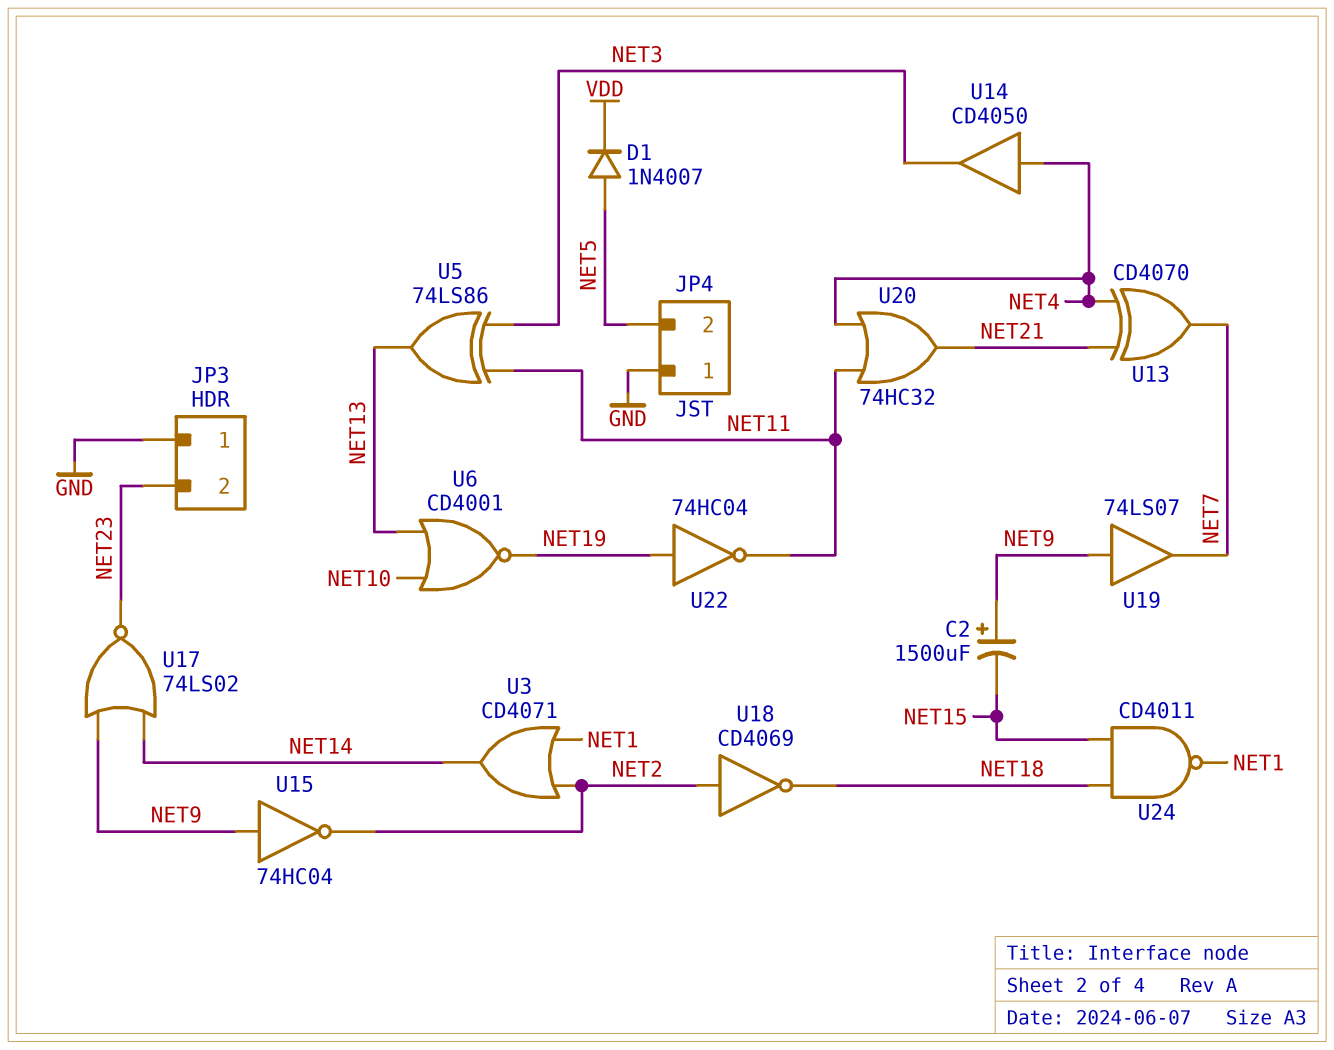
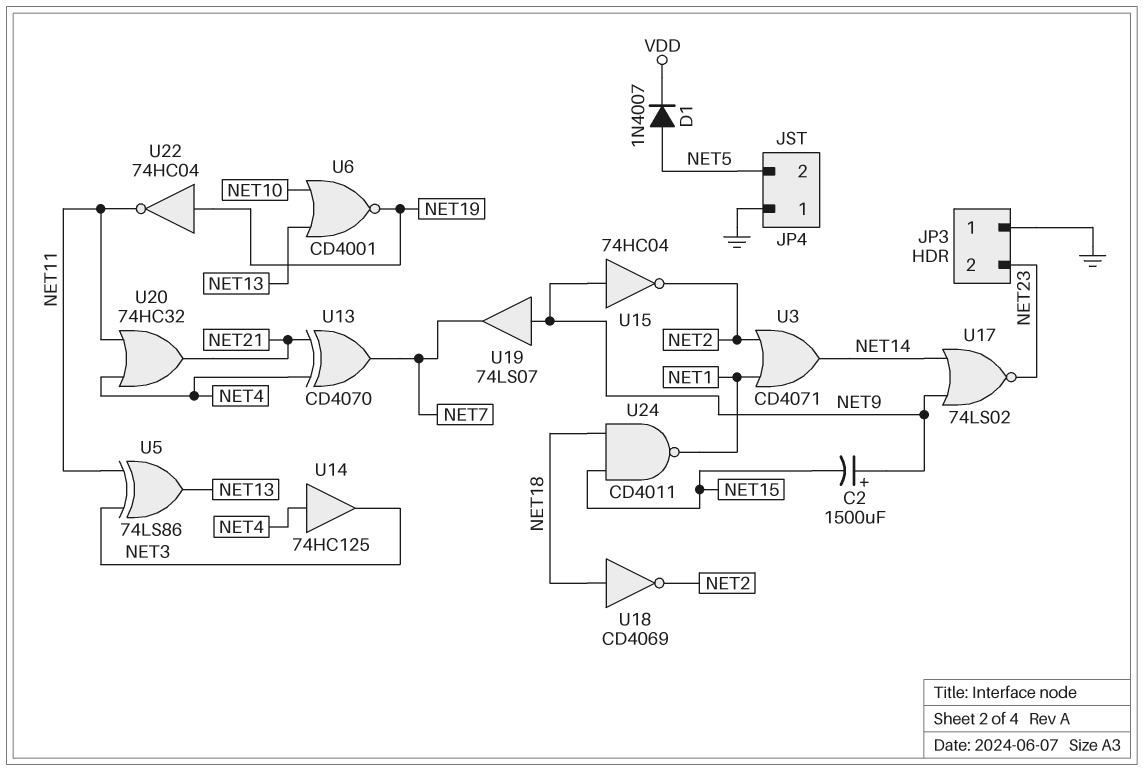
U14: buffer CD4050 (in NET4, out NET3) -> buffer 74HC125 (in NET4, out NET3)
U18: NOT CD4069 (in NET2, out NET18) -> NOT CD4069 (in NET18, out NET2)

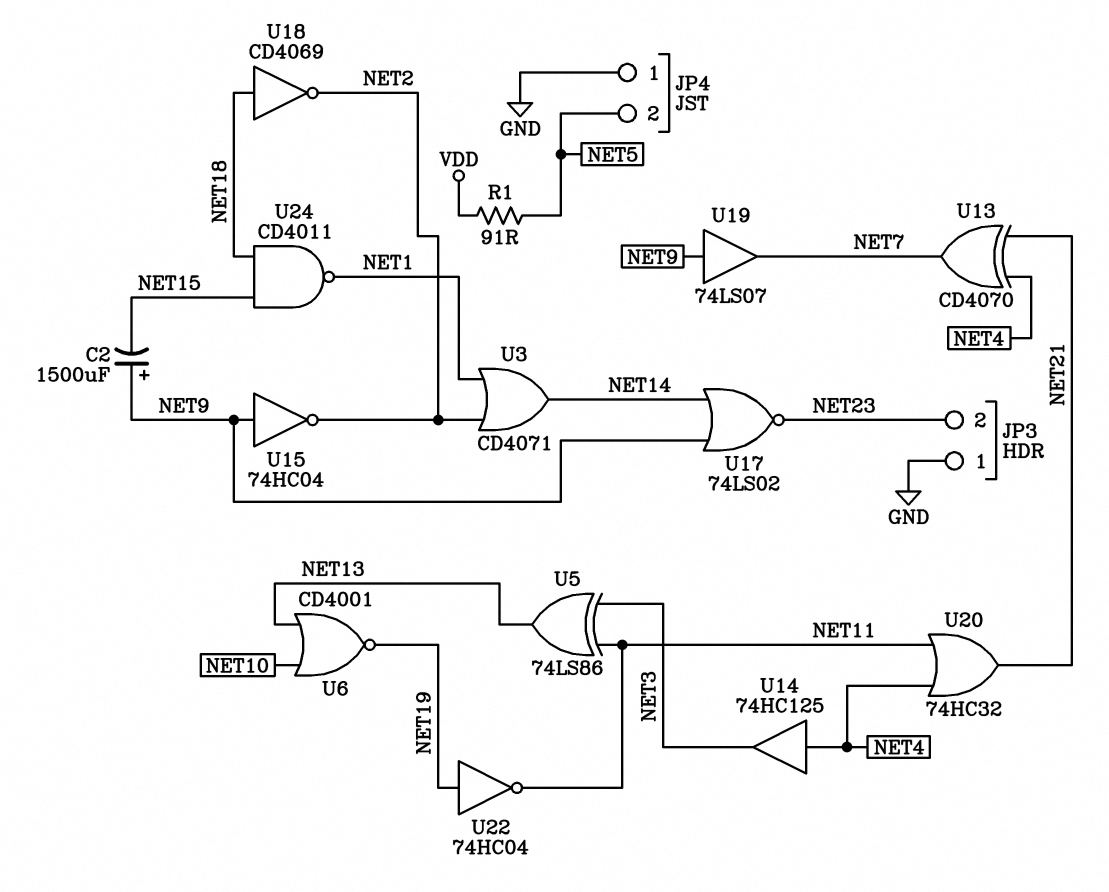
D1: diode 1N4007 (A NET5, K VDD) -> none
R1: none -> 91 (NET5, VDD)

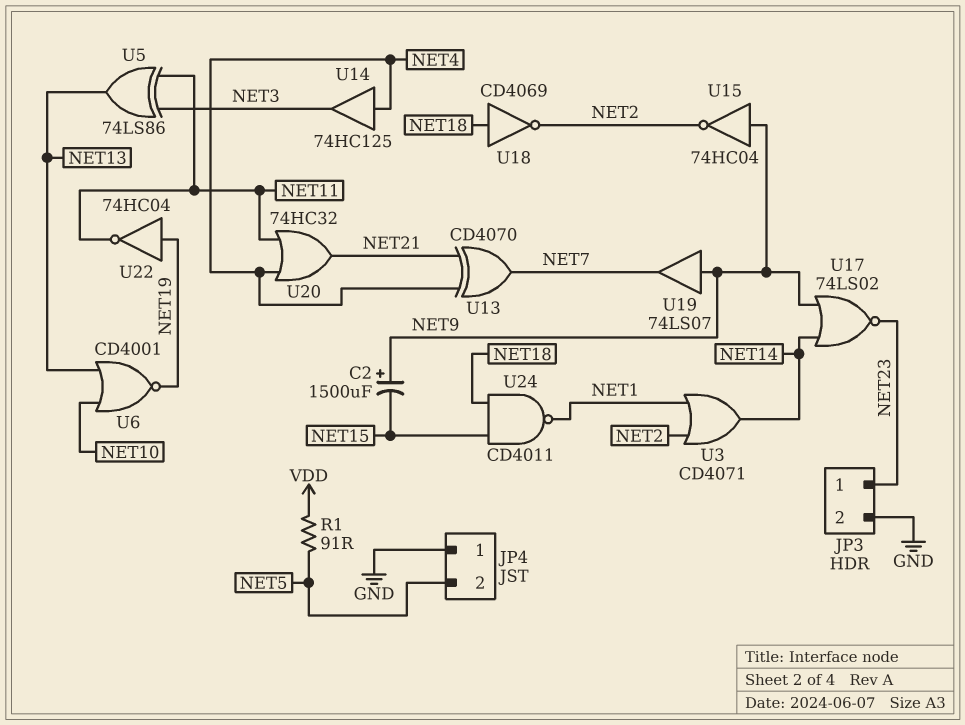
JP3 pin 1: GND -> NET23
JP3 pin 2: NET23 -> GND

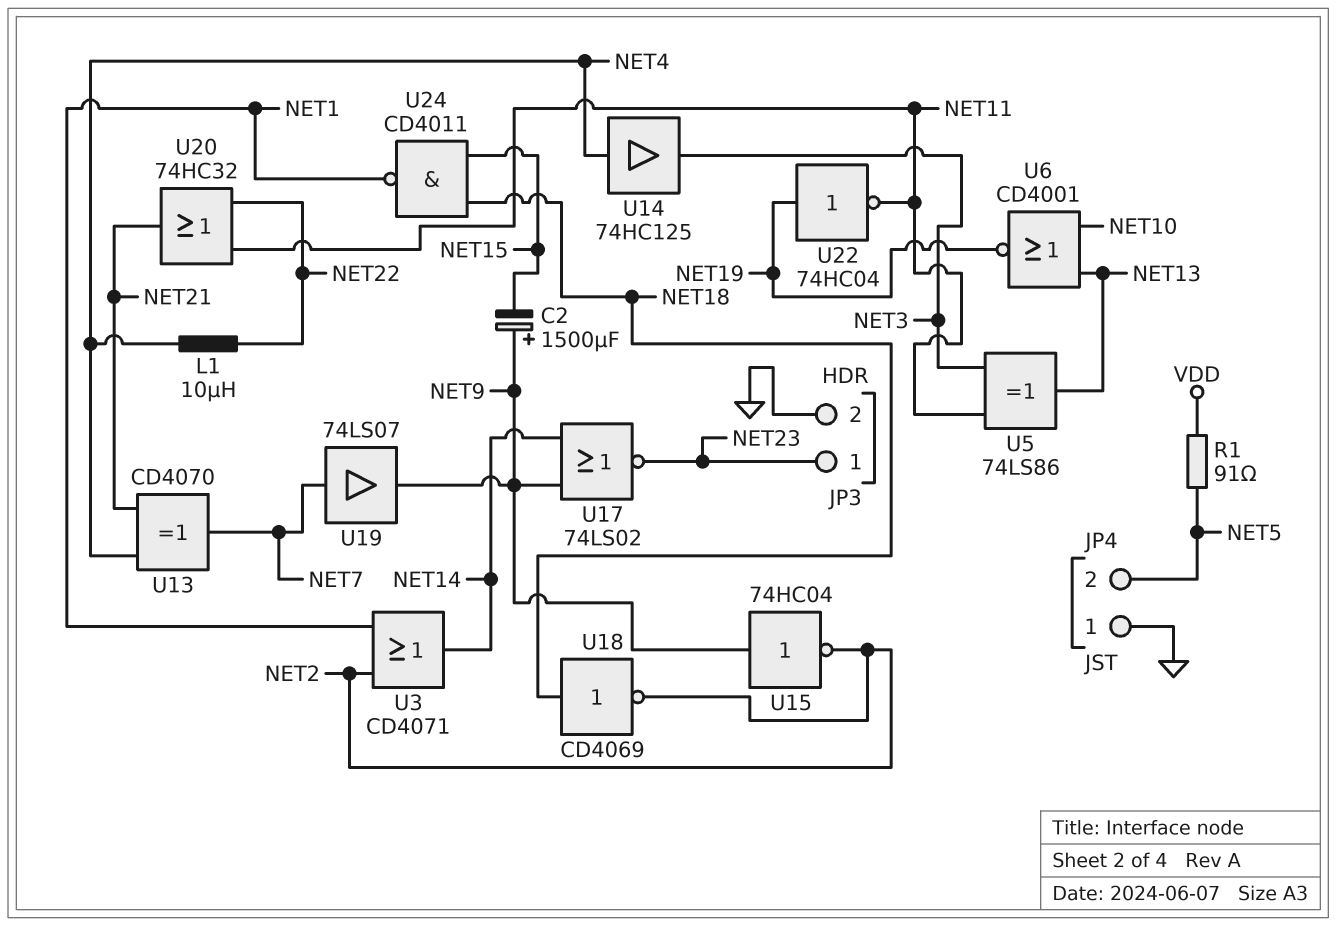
L1: none -> 10uH (NET4, NET22)
U19: buffer 74LS07 (in NET9, out NET7) -> buffer 74LS07 (in NET7, out NET9)
U20: OR 74HC32 (in NET4, in NET11, out NET21) -> OR 74HC32 (in NET11, in NET22, out NET21)

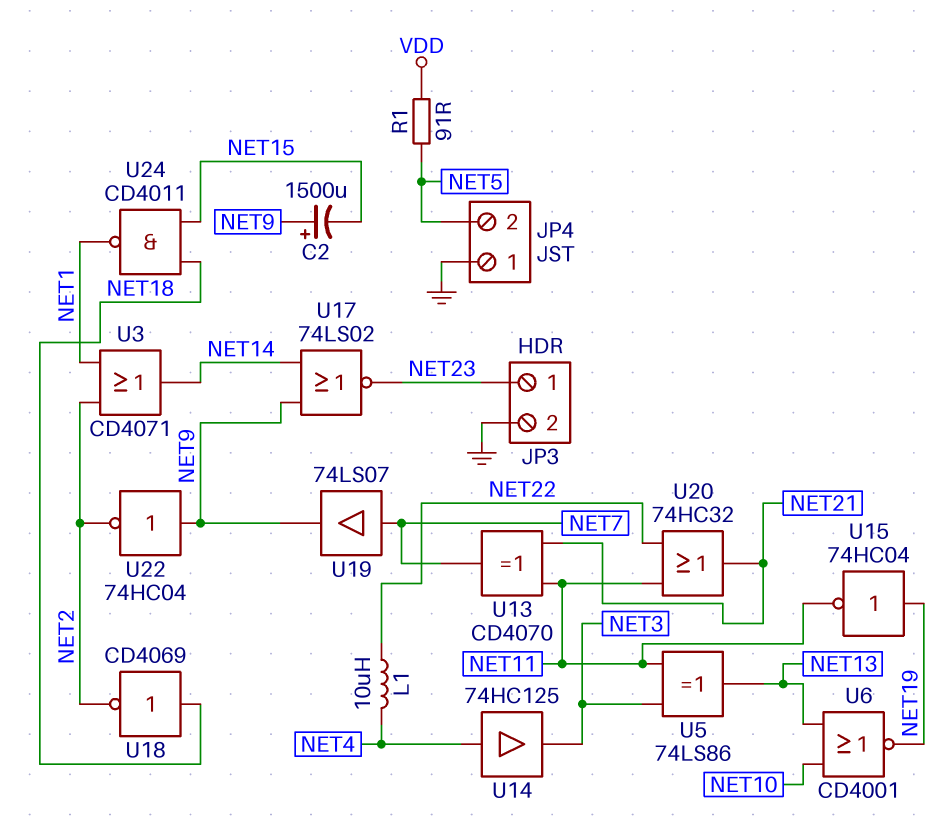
U13: XOR CD4070 (in NET4, in NET21, out NET7) -> XOR CD4070 (in NET11, in NET21, out NET7)
U15: NOT 74HC04 (in NET9, out NET2) -> NOT 74HC04 (in NET19, out NET11)
U22: NOT 74HC04 (in NET19, out NET11) -> NOT 74HC04 (in NET9, out NET2)

